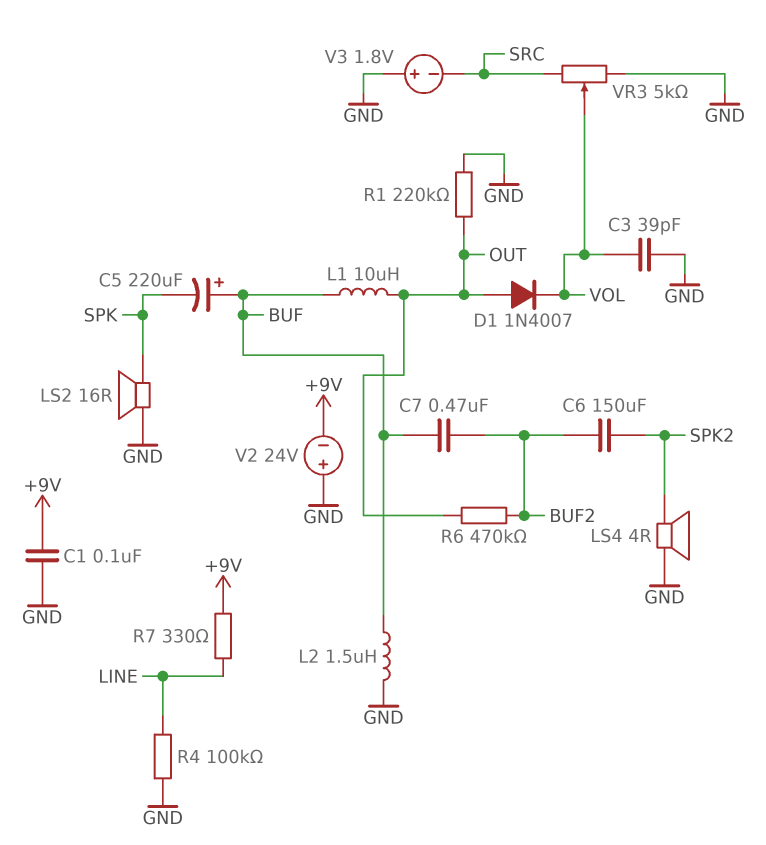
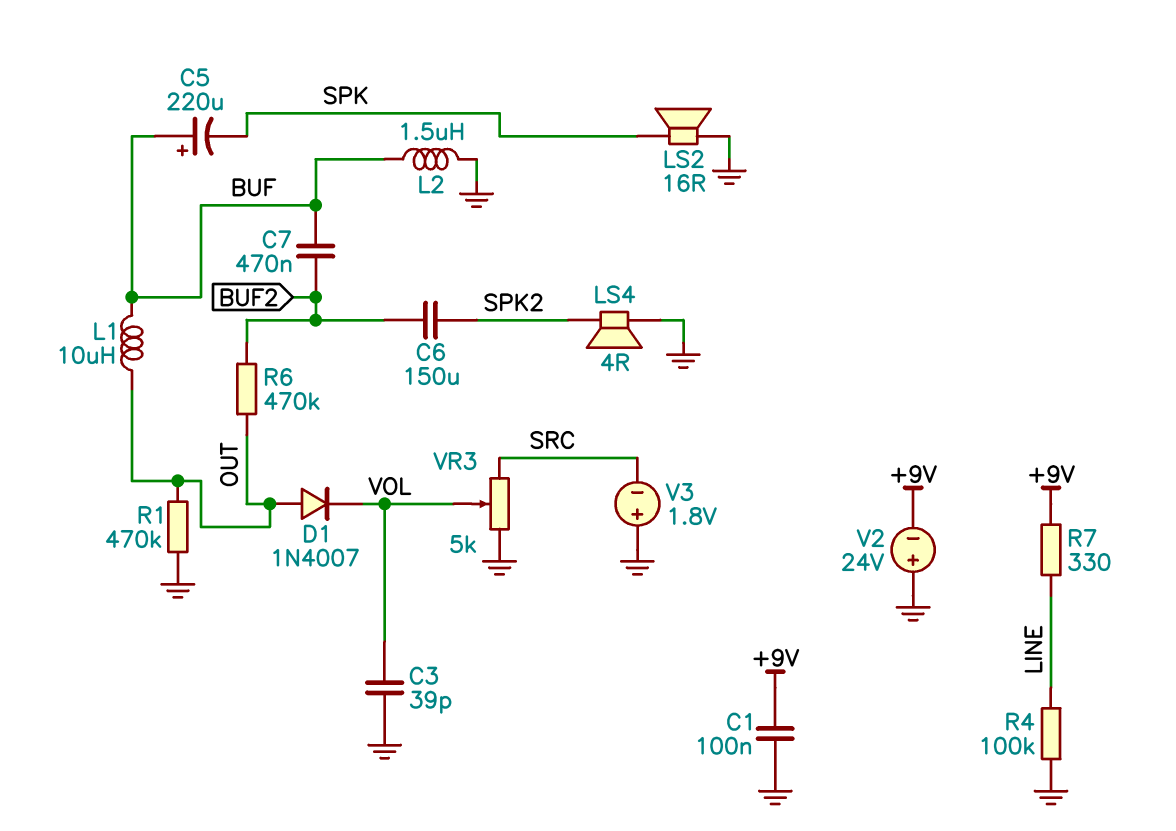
R1: 220k (GND, OUT) -> 470k (GND, OUT)

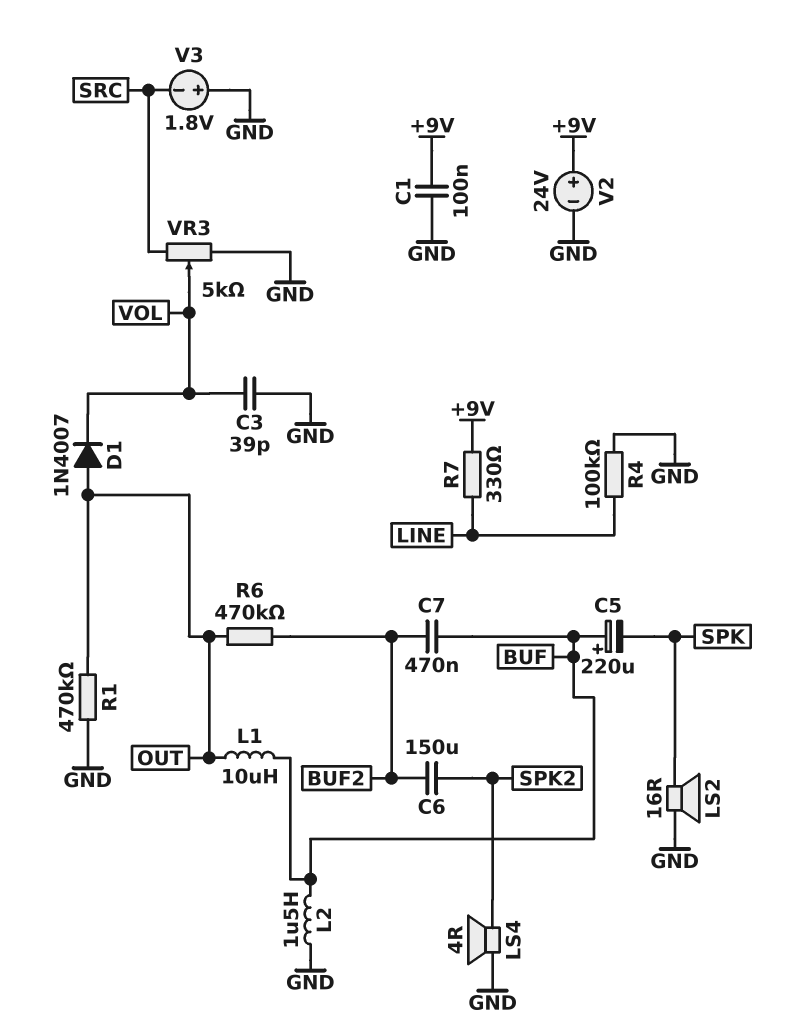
V2: 24V (plus GND, minus +9V) -> 24V (plus +9V, minus GND)

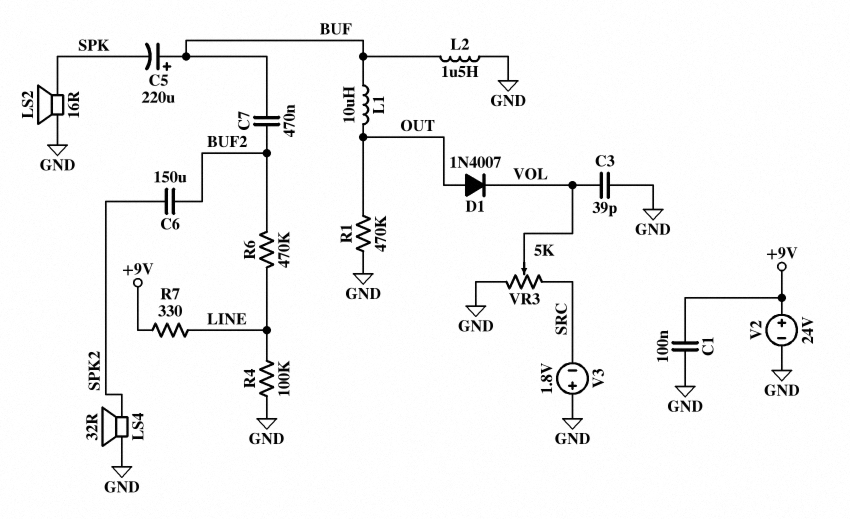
LS4: speaker 4R (GND, SPK2) -> speaker 32R (GND, SPK2)
R6: 470k (BUF2, OUT) -> 470k (BUF2, LINE)

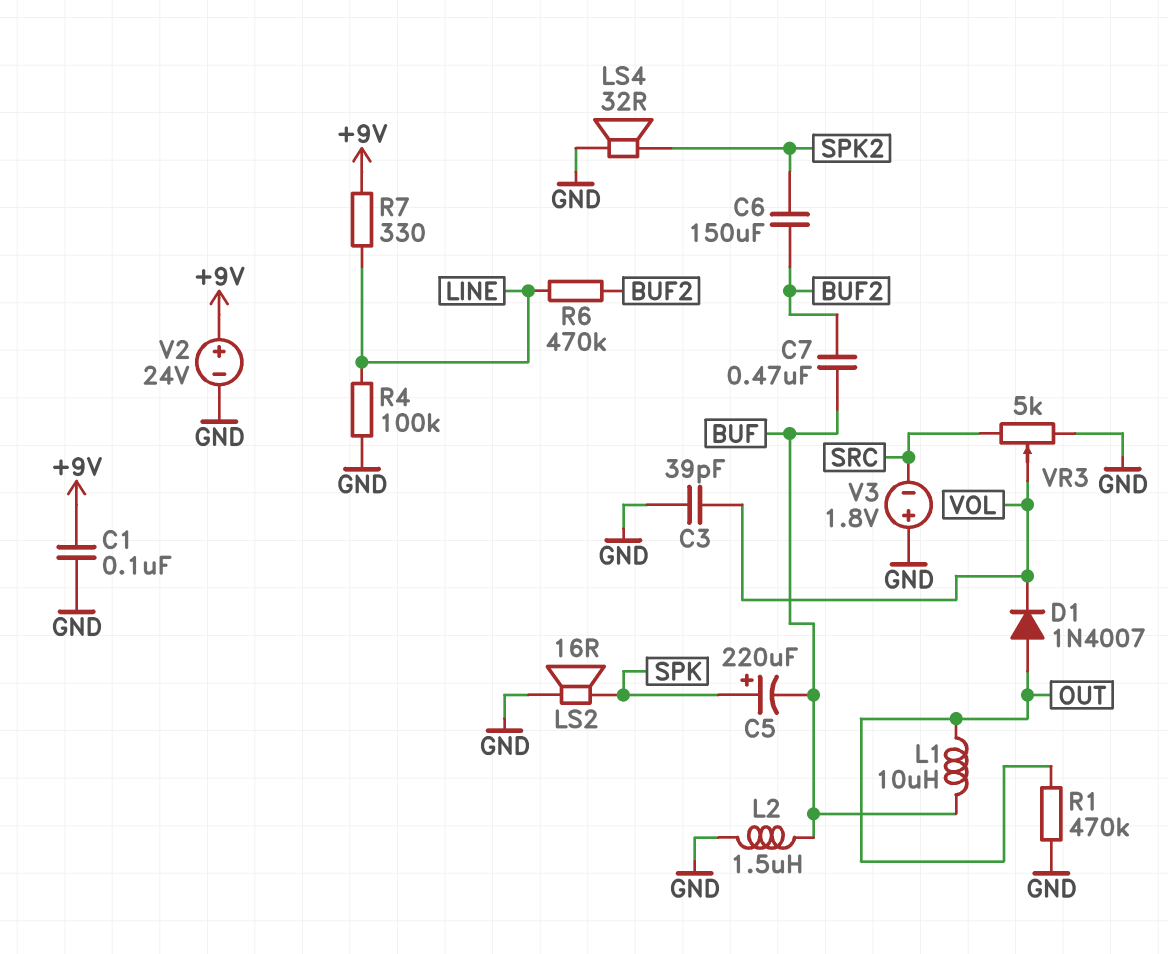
C5: 220uF (plus BUF, minus SPK) -> 220uF (plus SPK, minus BUF)

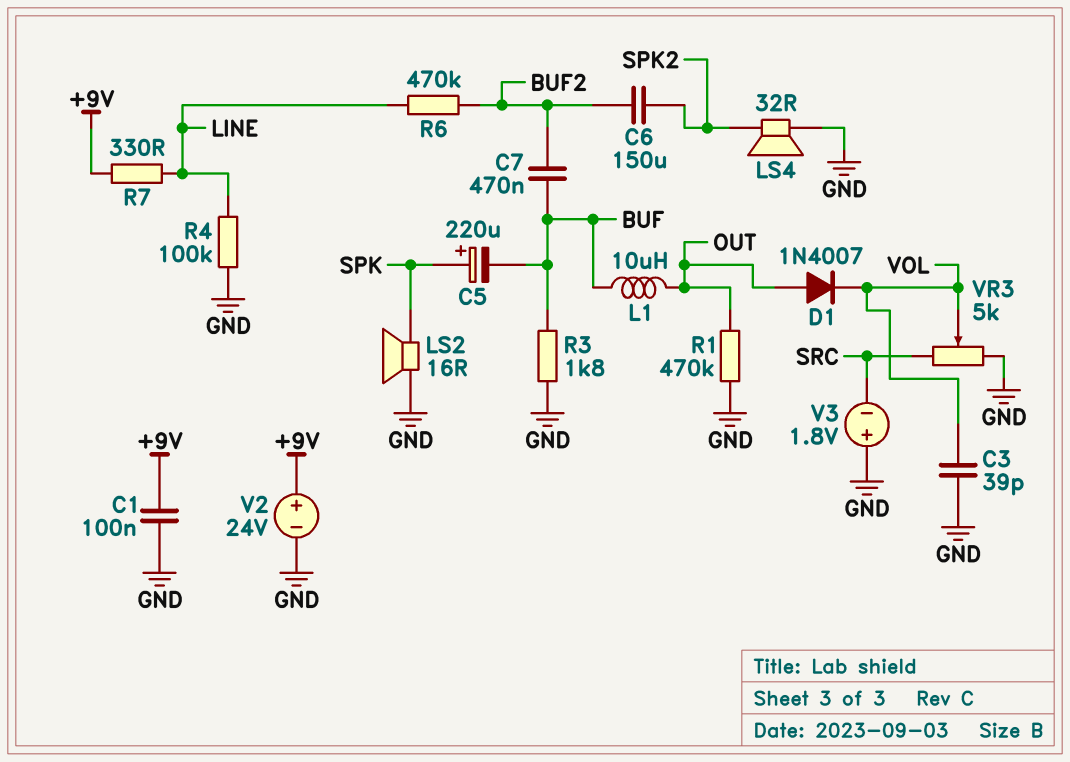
L2: 1.5uH (BUF, GND) -> none
R3: none -> 1.8k (BUF, GND)

